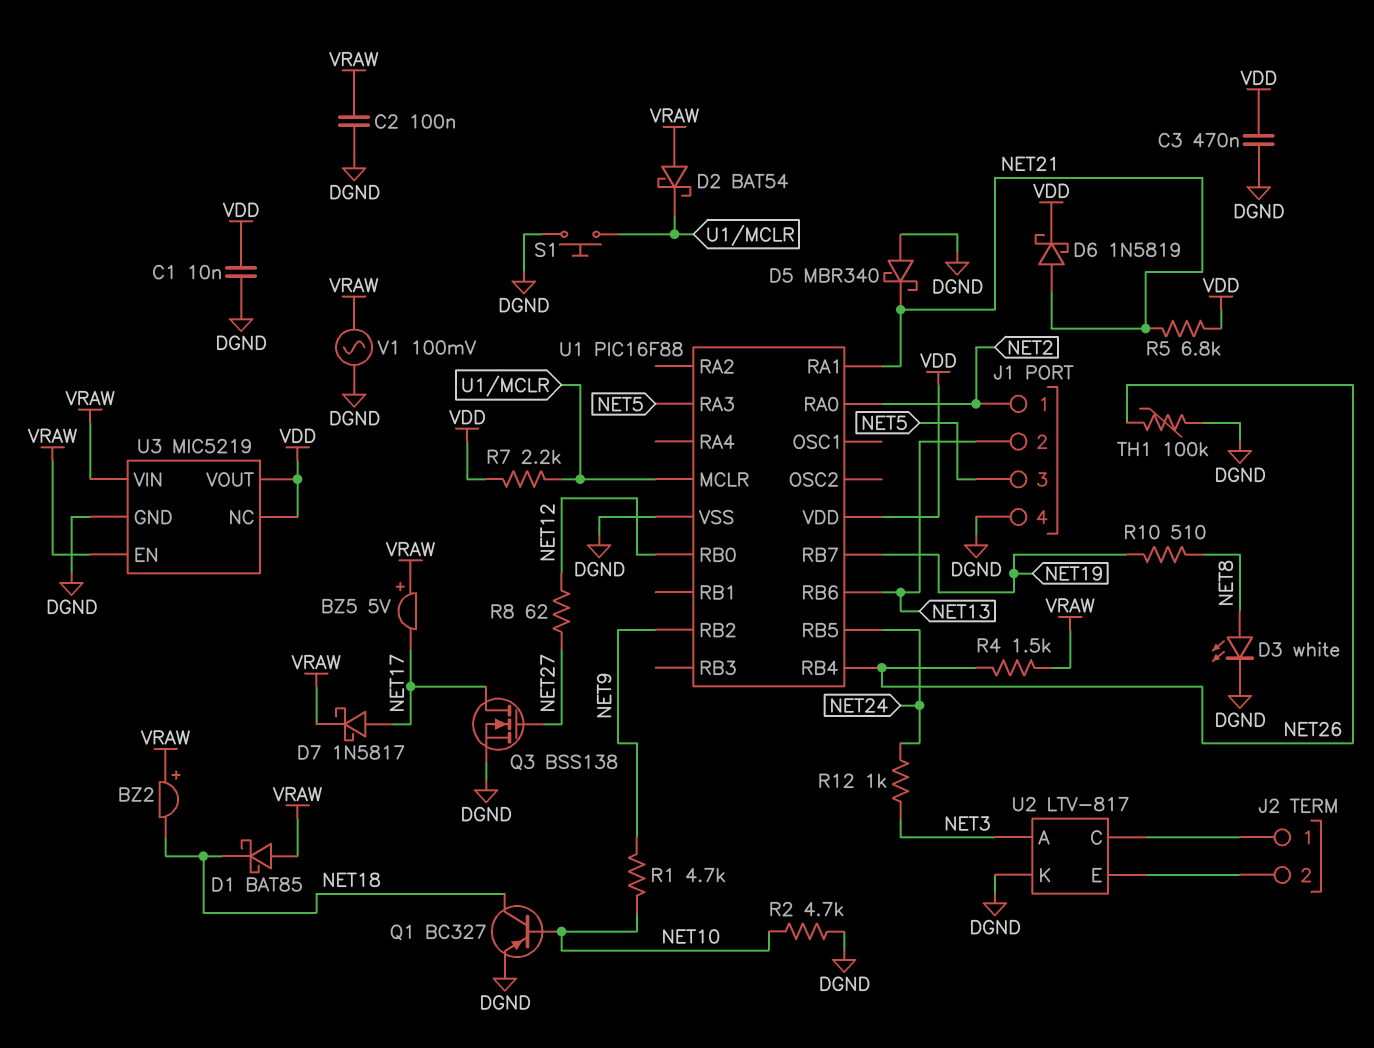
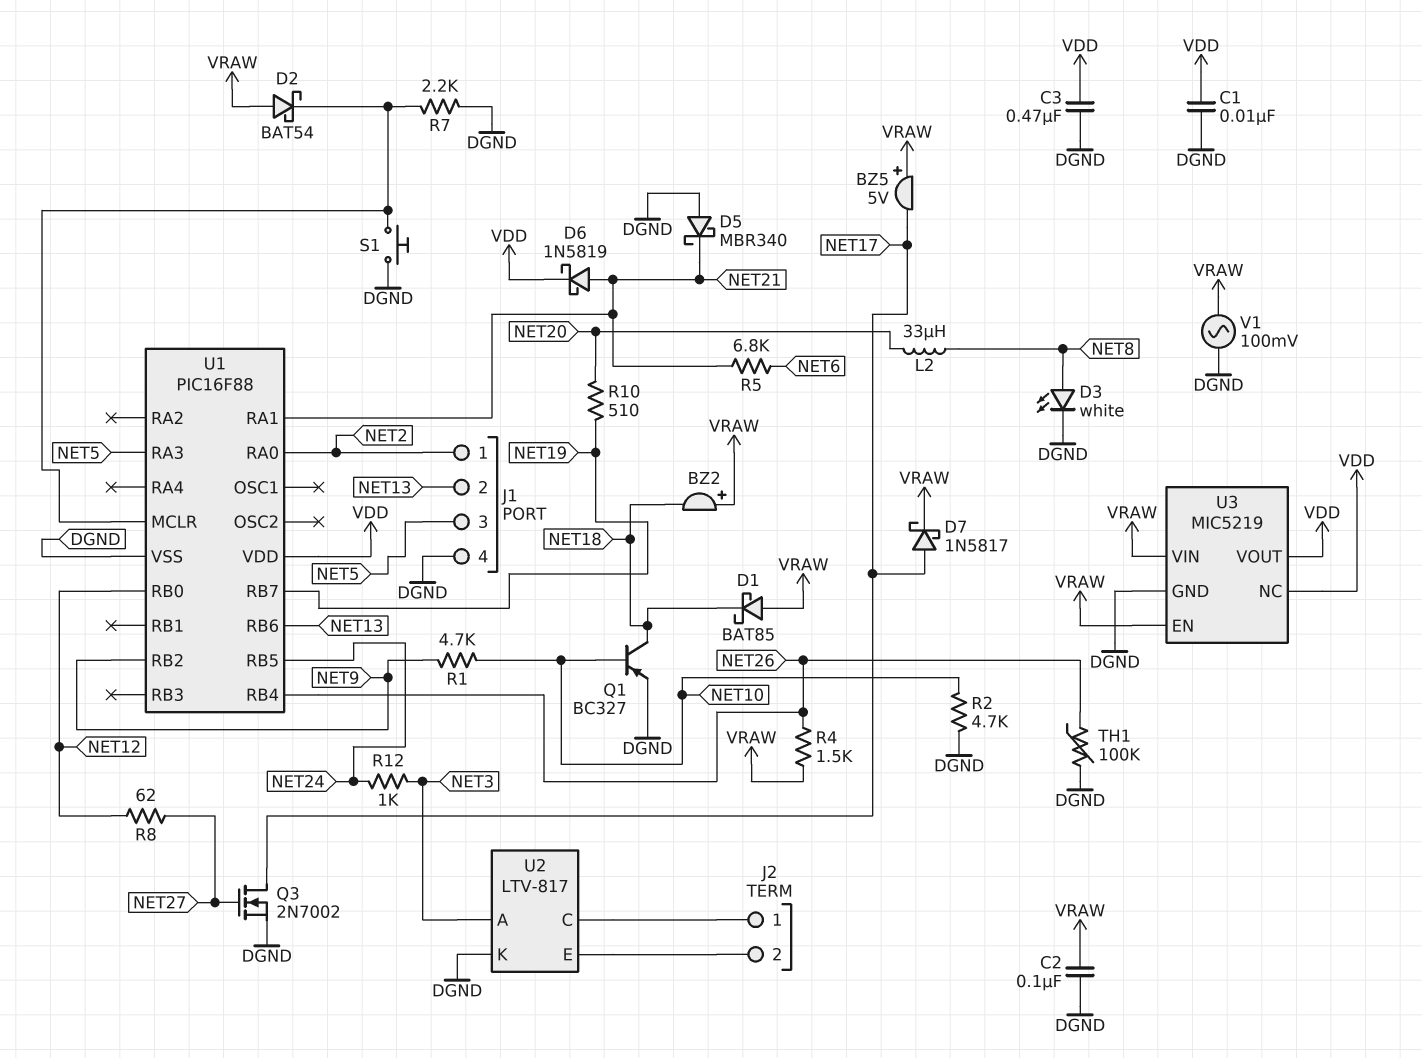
L2: none -> 33uH (NET8, NET20)
Q3: NMOS BSS138 (G NET27, D NET17, S DGND) -> NMOS 2N7002 (G NET27, D NET17, S DGND)
R5: 6.8k (NET21, VDD) -> 6.8k (NET6, NET21)
R7: 2.2k (U1/MCLR, VDD) -> 2.2k (DGND, U1/MCLR)
R10: 510 (NET8, NET19) -> 510 (NET19, NET20)

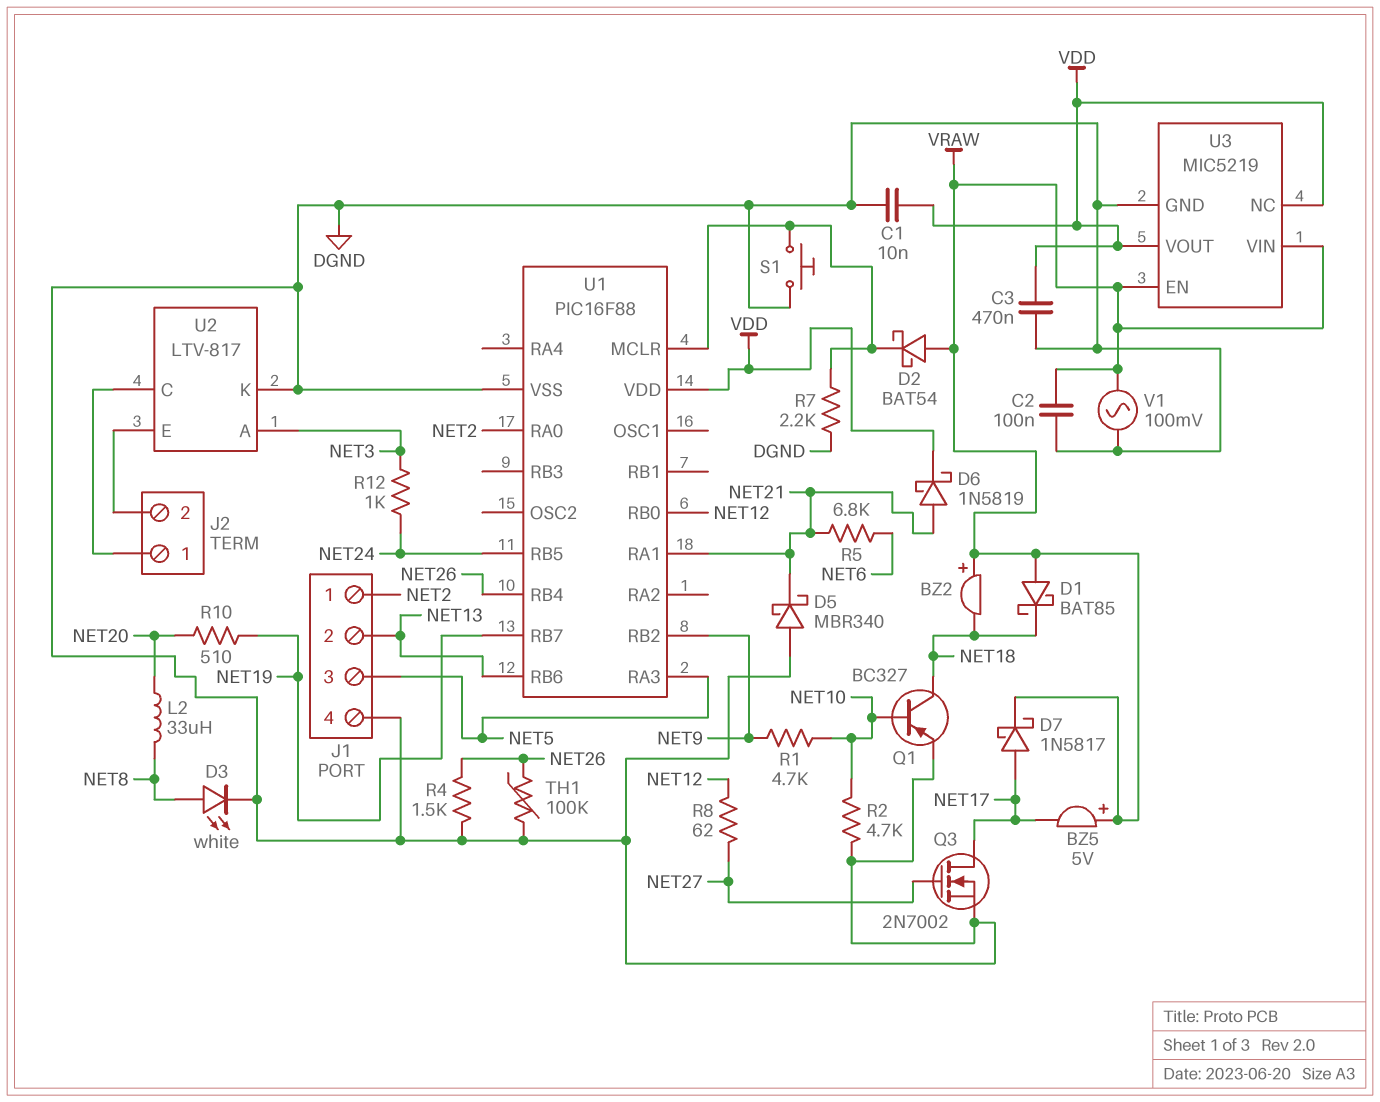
R4: 1.5k (NET26, VRAW) -> 1.5k (DGND, NET26)

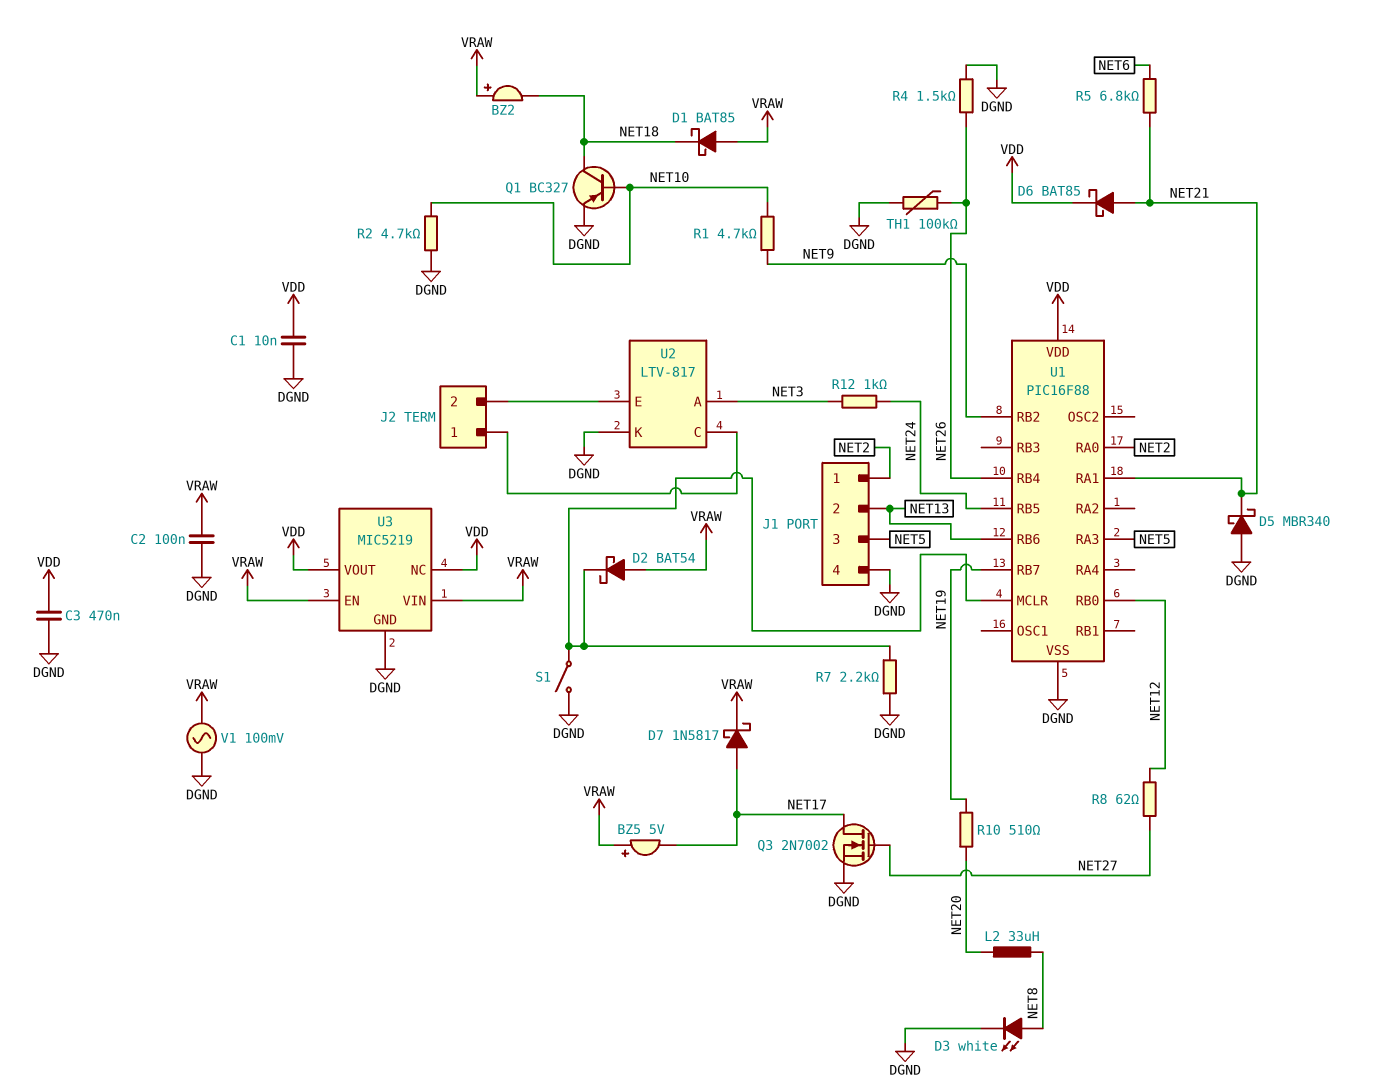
D6: schottky 1N5819 (A NET21, K VDD) -> schottky BAT85 (A NET21, K VDD)
S1: button (DGND, U1/MCLR) -> switch (DGND, U1/MCLR)

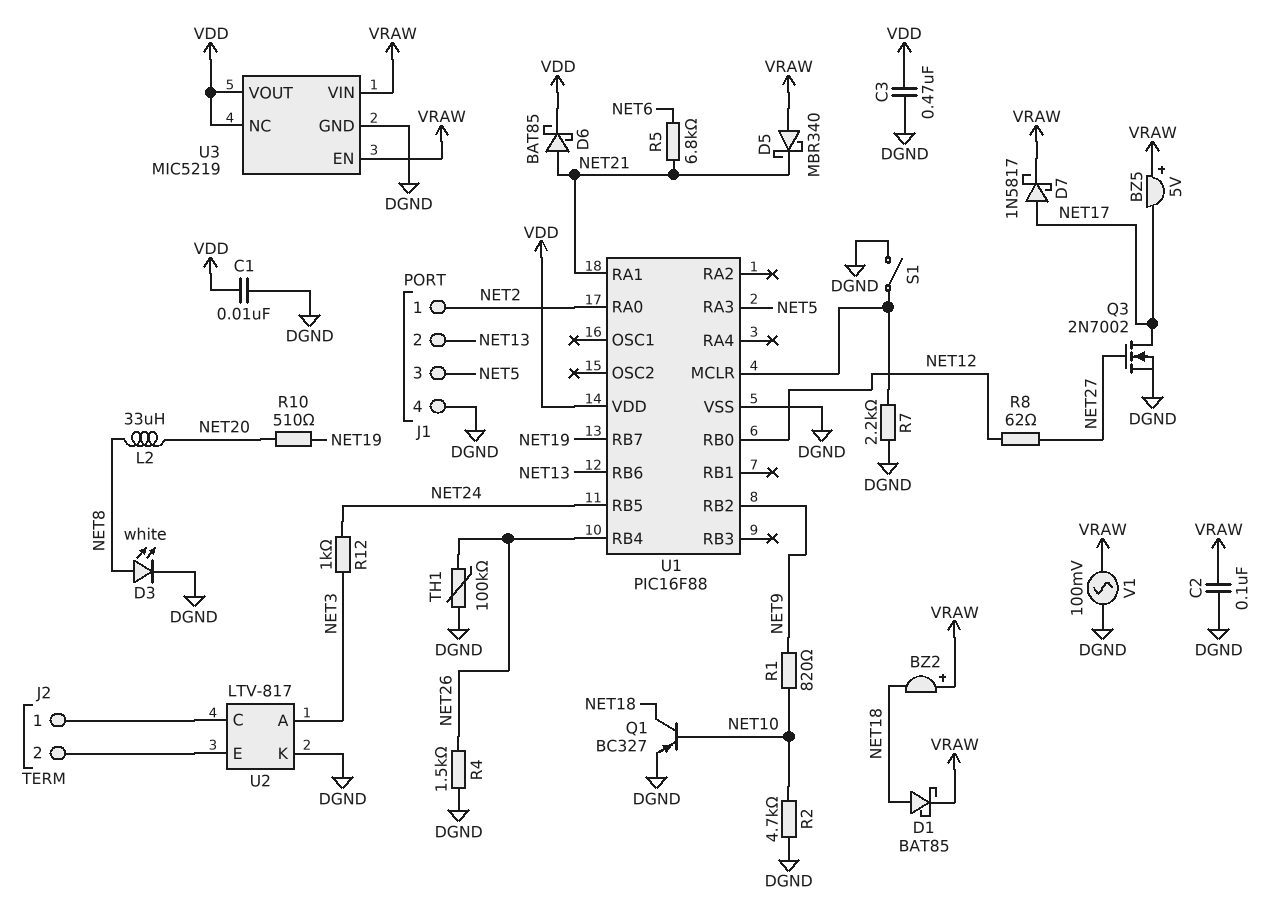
D1: schottky BAT85 (A VRAW, K NET18) -> schottky BAT85 (A NET18, K VRAW)
D2: schottky BAT54 (A VRAW, K U1/MCLR) -> none
D5: schottky MBR340 (A DGND, K NET21) -> schottky MBR340 (A VRAW, K NET21)
R1: 4.7k (NET9, NET10) -> 820 (NET9, NET10)

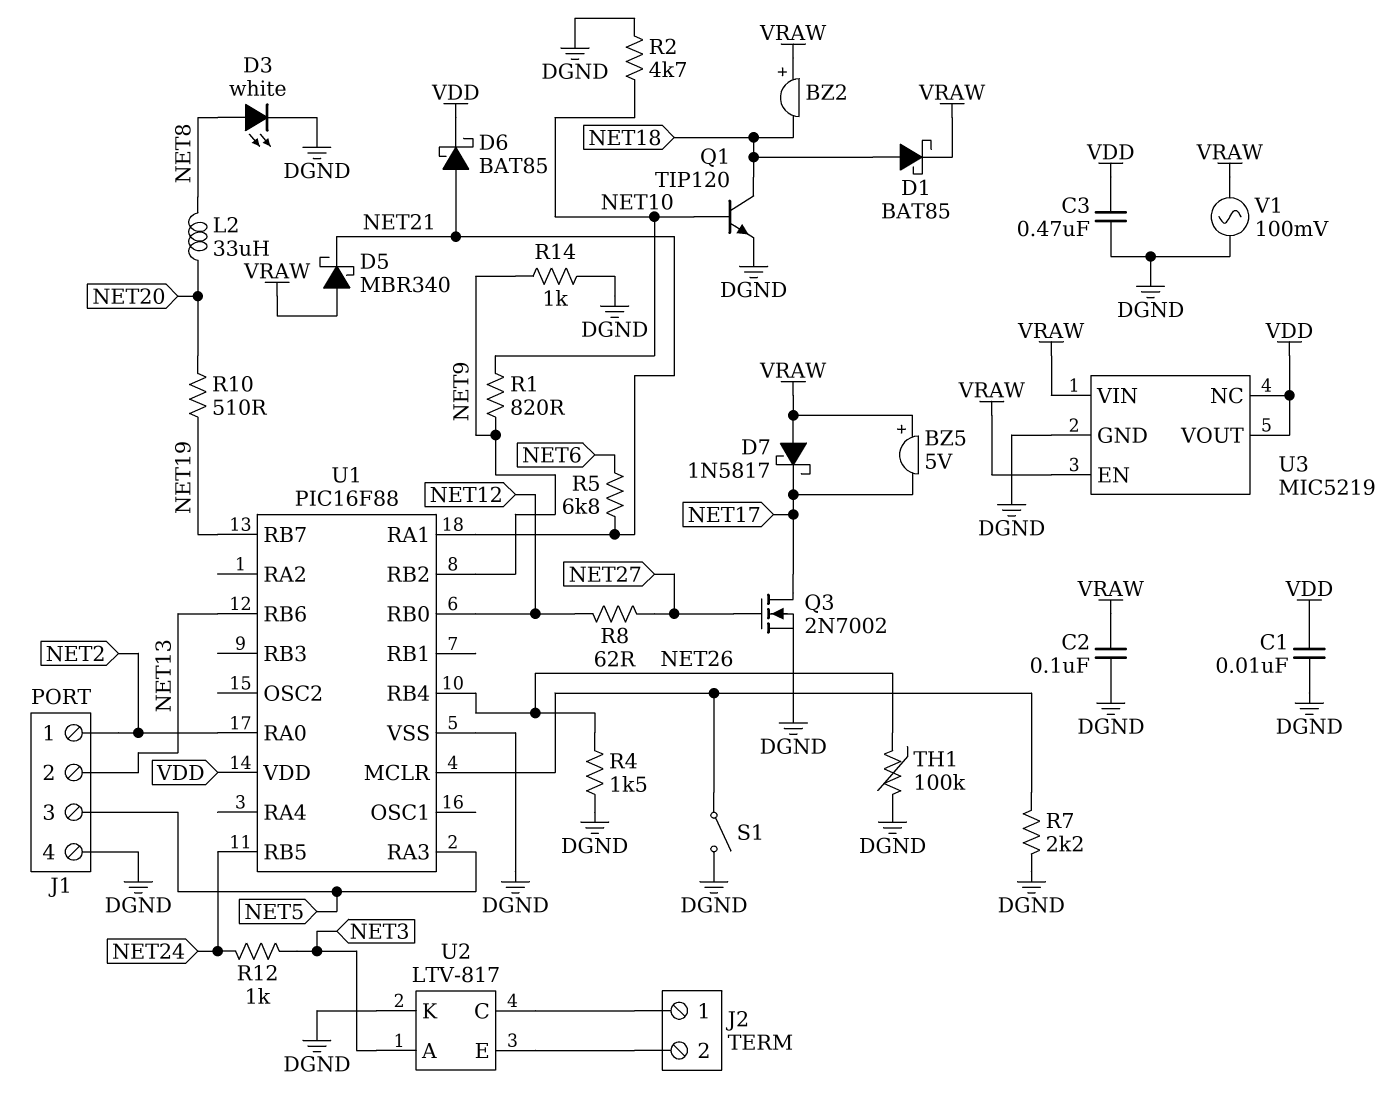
D7: schottky 1N5817 (A NET17, K VRAW) -> schottky 1N5817 (A VRAW, K NET17)
Q1: PNP BC327 (B NET10, C NET18, E DGND) -> NPN TIP120 (B NET10, C NET18, E DGND)
R14: none -> 1k (DGND, NET9)

